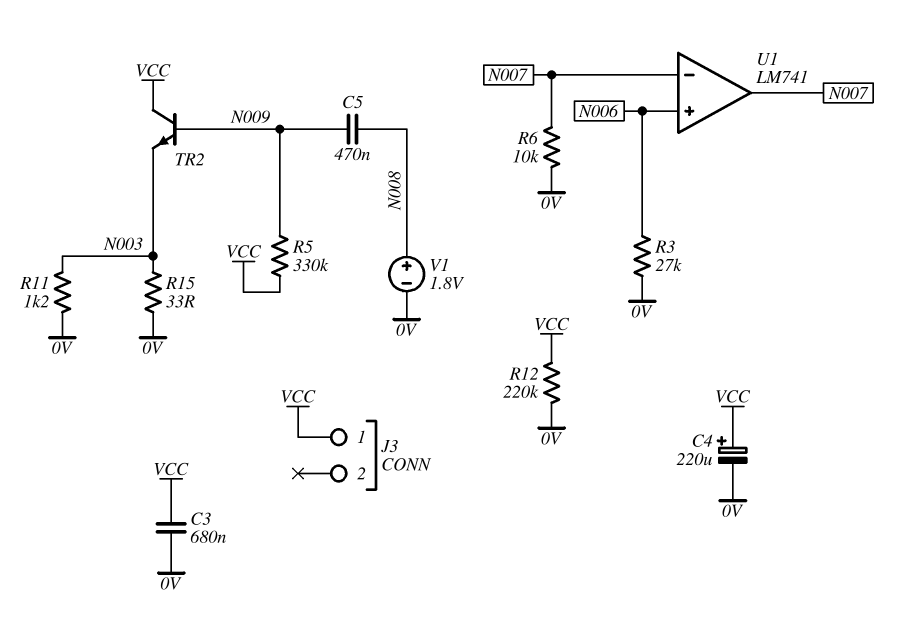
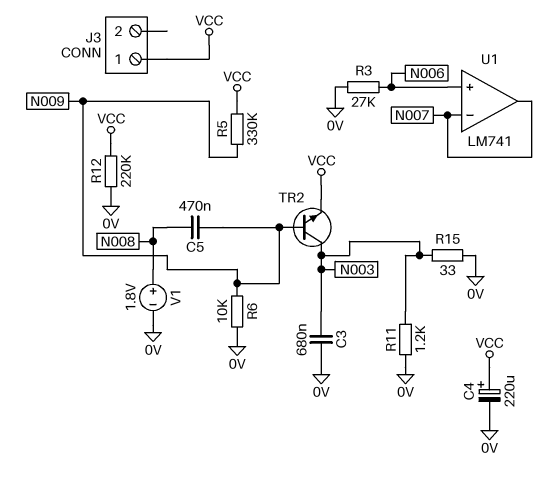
C3: 680nF (0V, VCC) -> 680nF (0V, N003)
R6: 10k (0V, N007) -> 10k (0V, N009)
TR2: NPN (B N009, C VCC, E N003) -> NPN (B N009, C N003, E VCC)

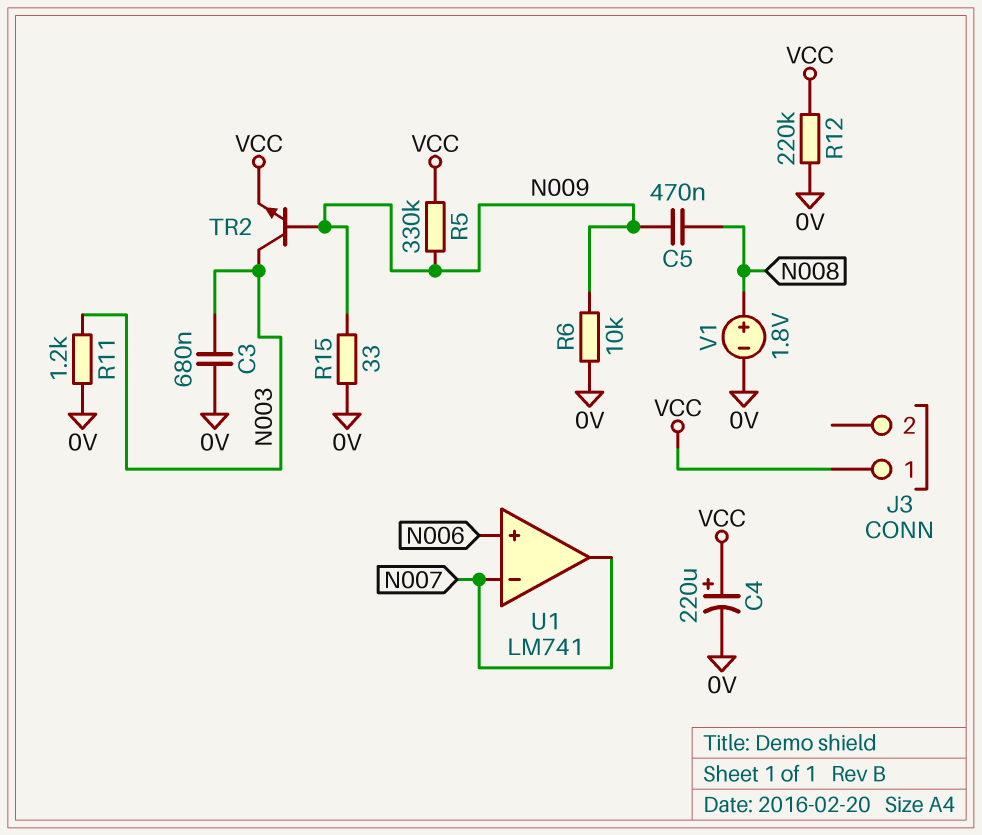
R3: 27k (0V, N006) -> none
R15: 33 (0V, N003) -> 33 (0V, N009)

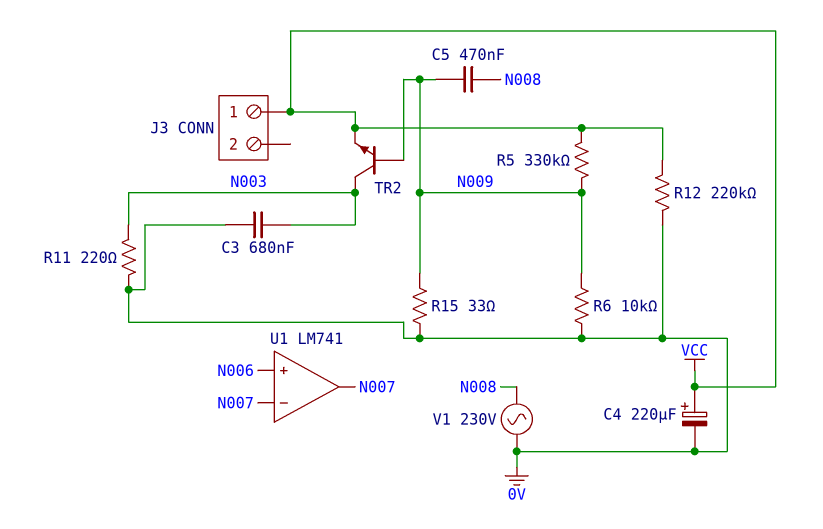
R11: 1.2k (0V, N003) -> 220 (0V, N003)
V1: 1.8V (plus N008, minus 0V) -> AC 230V (0V, N008)

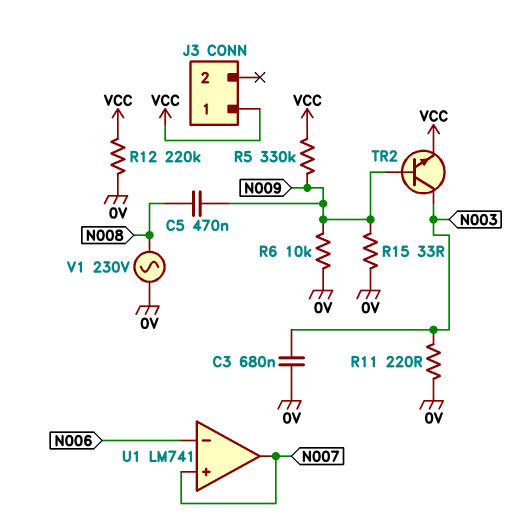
C4: 220uF (plus VCC, minus 0V) -> none
U1 pin in+: N006 -> N007
U1 pin in-: N007 -> N006

